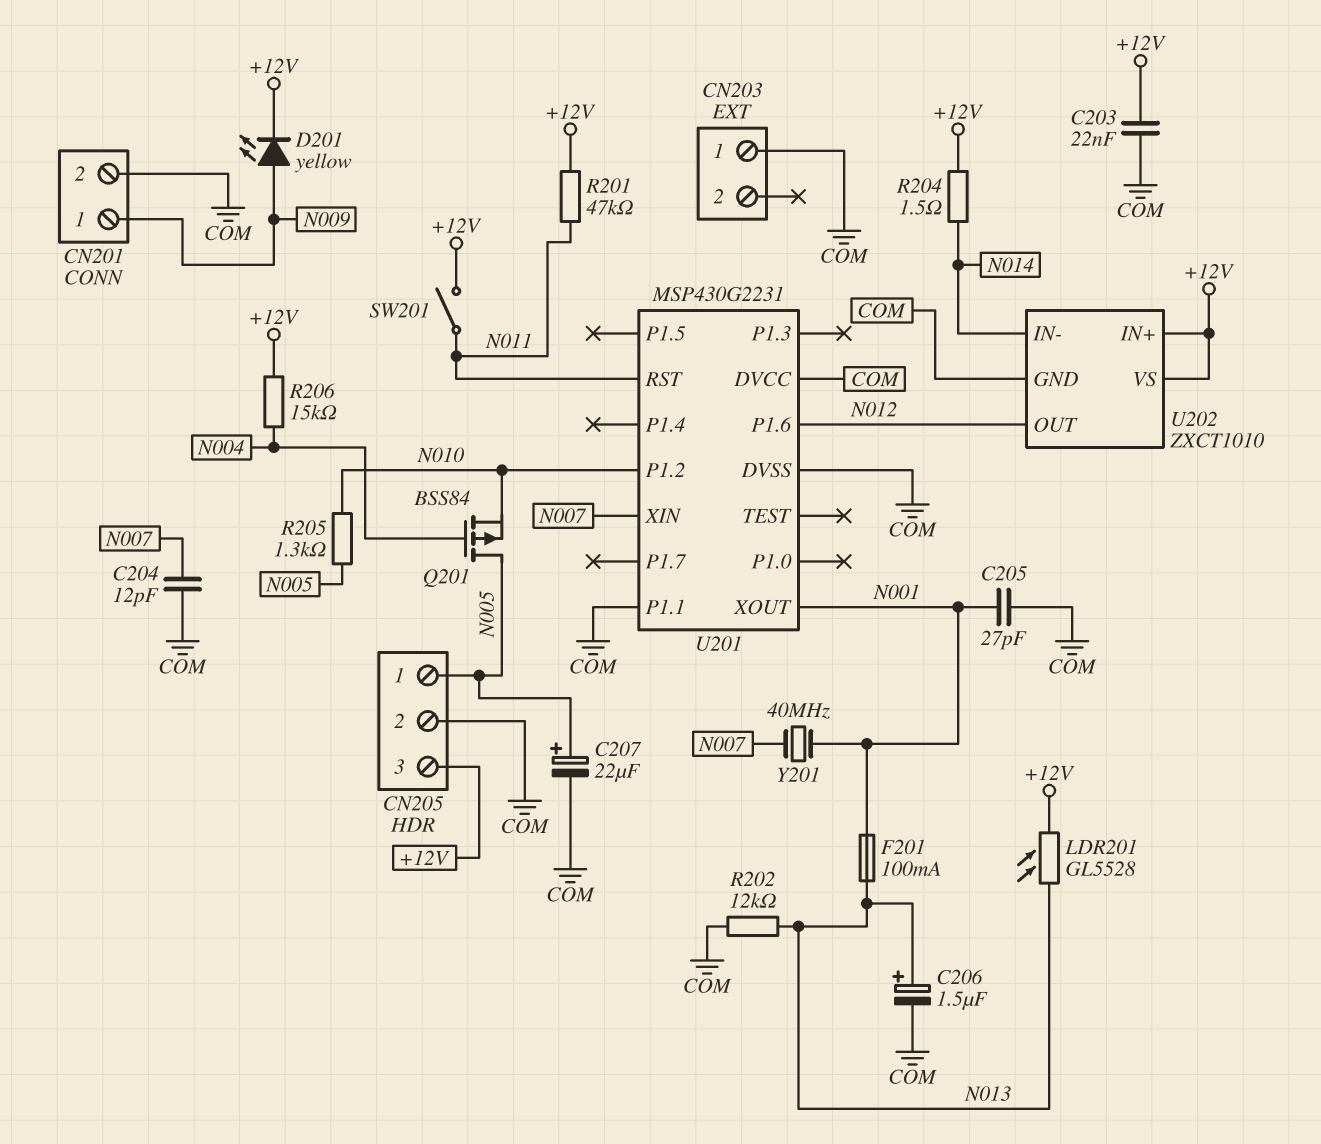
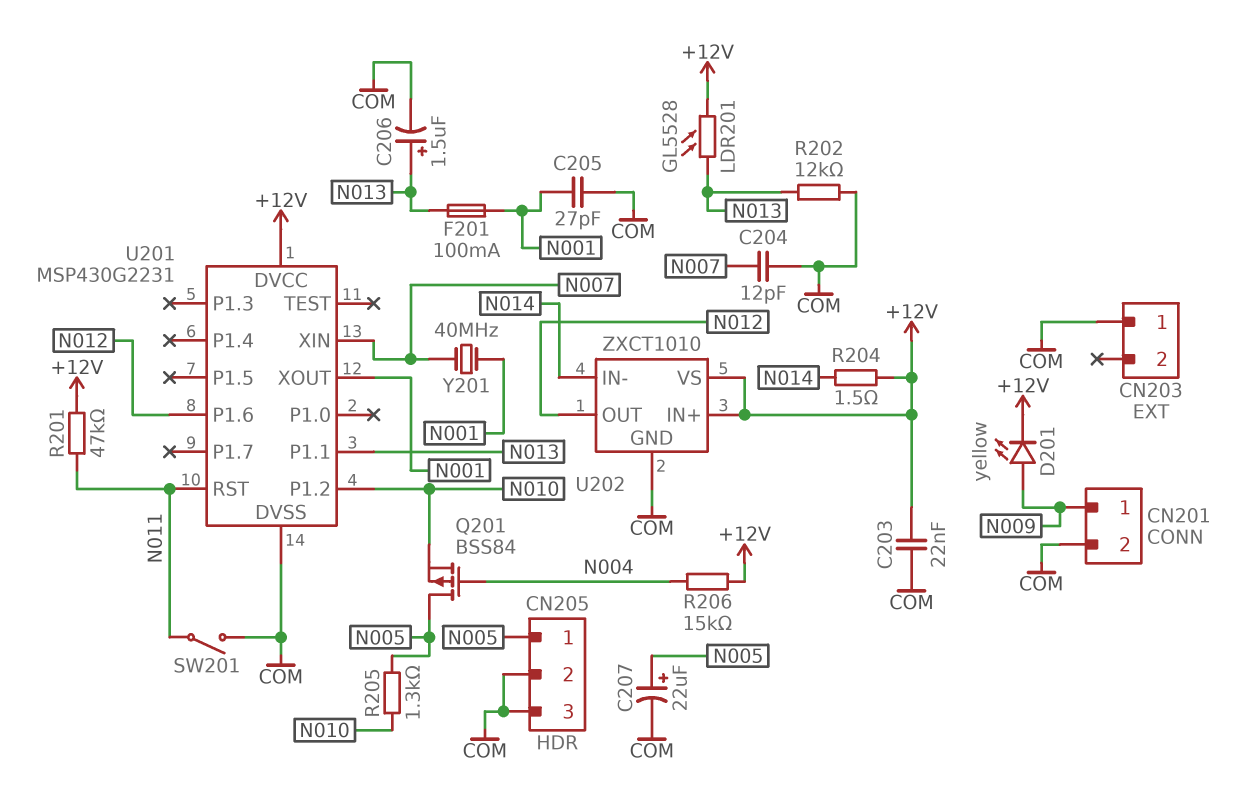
CN205 pin 3: +12V -> COM
SW201: switch (+12V, N011) -> switch (COM, N011)
U201 pin DVCC: COM -> +12V
U201 pin P1.1: COM -> N013

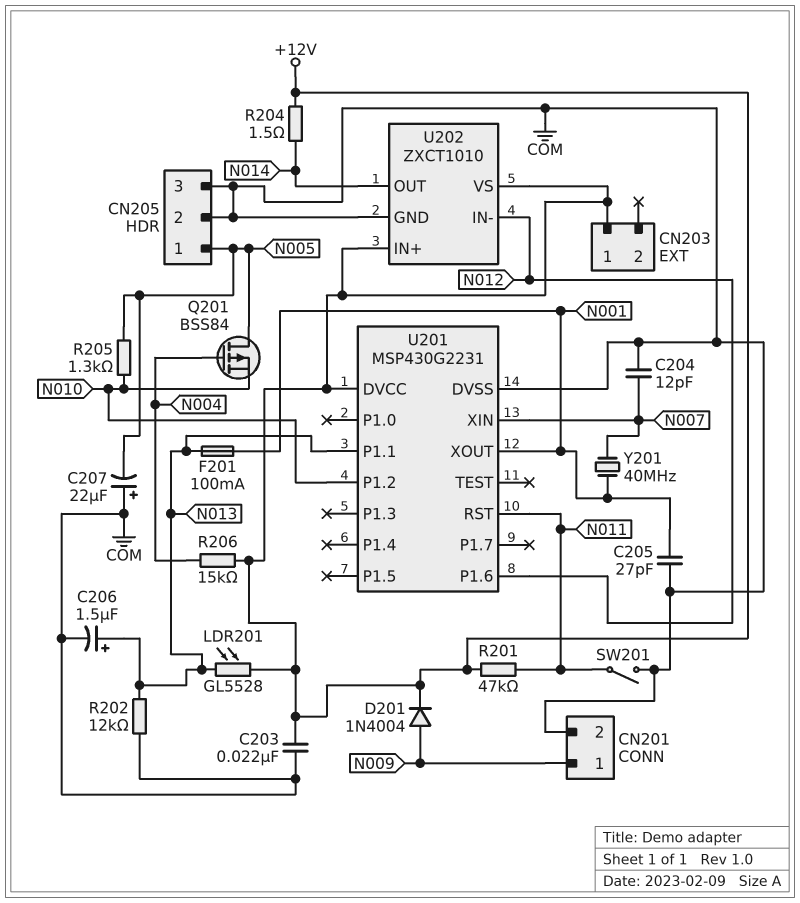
C207: 22uF (plus N005, minus COM) -> 22uF (plus COM, minus N005)
CN203 pin 1: COM -> +12V
D201: LED yellow (A N009, K +12V) -> diode 1N4004 (A N009, K +12V)
U202 pin IN-: N014 -> N012
U202 pin OUT: N012 -> N014

